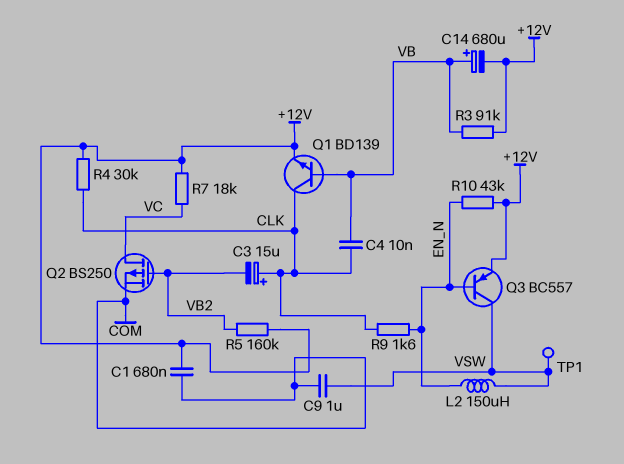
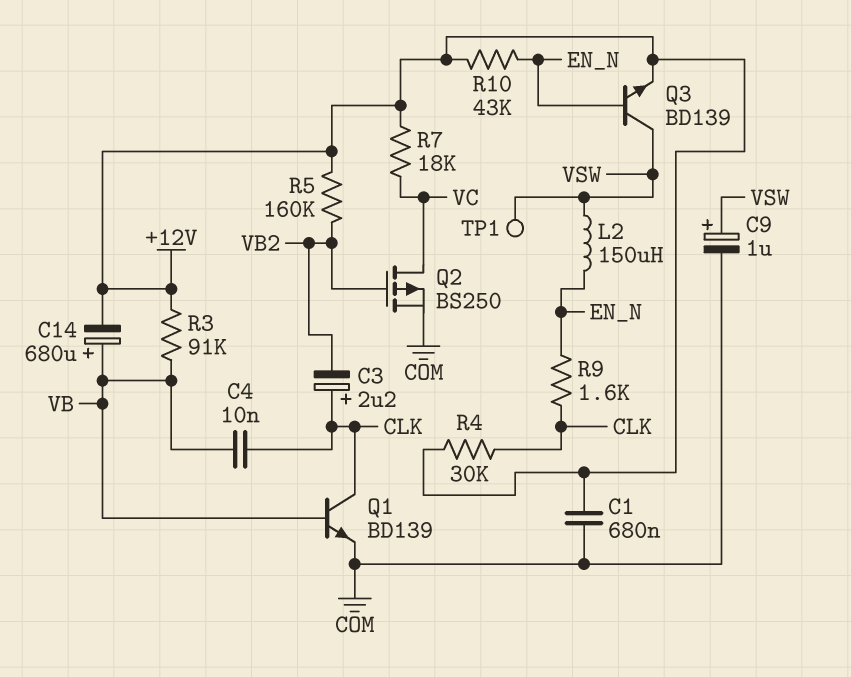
C3: 15uF (plus CLK, minus VB2) -> 2.2uF (plus CLK, minus VB2)
C9: 1uF (COM, VSW) -> 1uF (plus VSW, minus COM)
Q1: NPN BD139 (B VB, C CLK, E +12V) -> NPN BD139 (B VB, C CLK, E COM)
Q3: PNP BC557 (B EN_N, C VSW, E +12V) -> NPN BD139 (B EN_N, C VSW, E +12V)

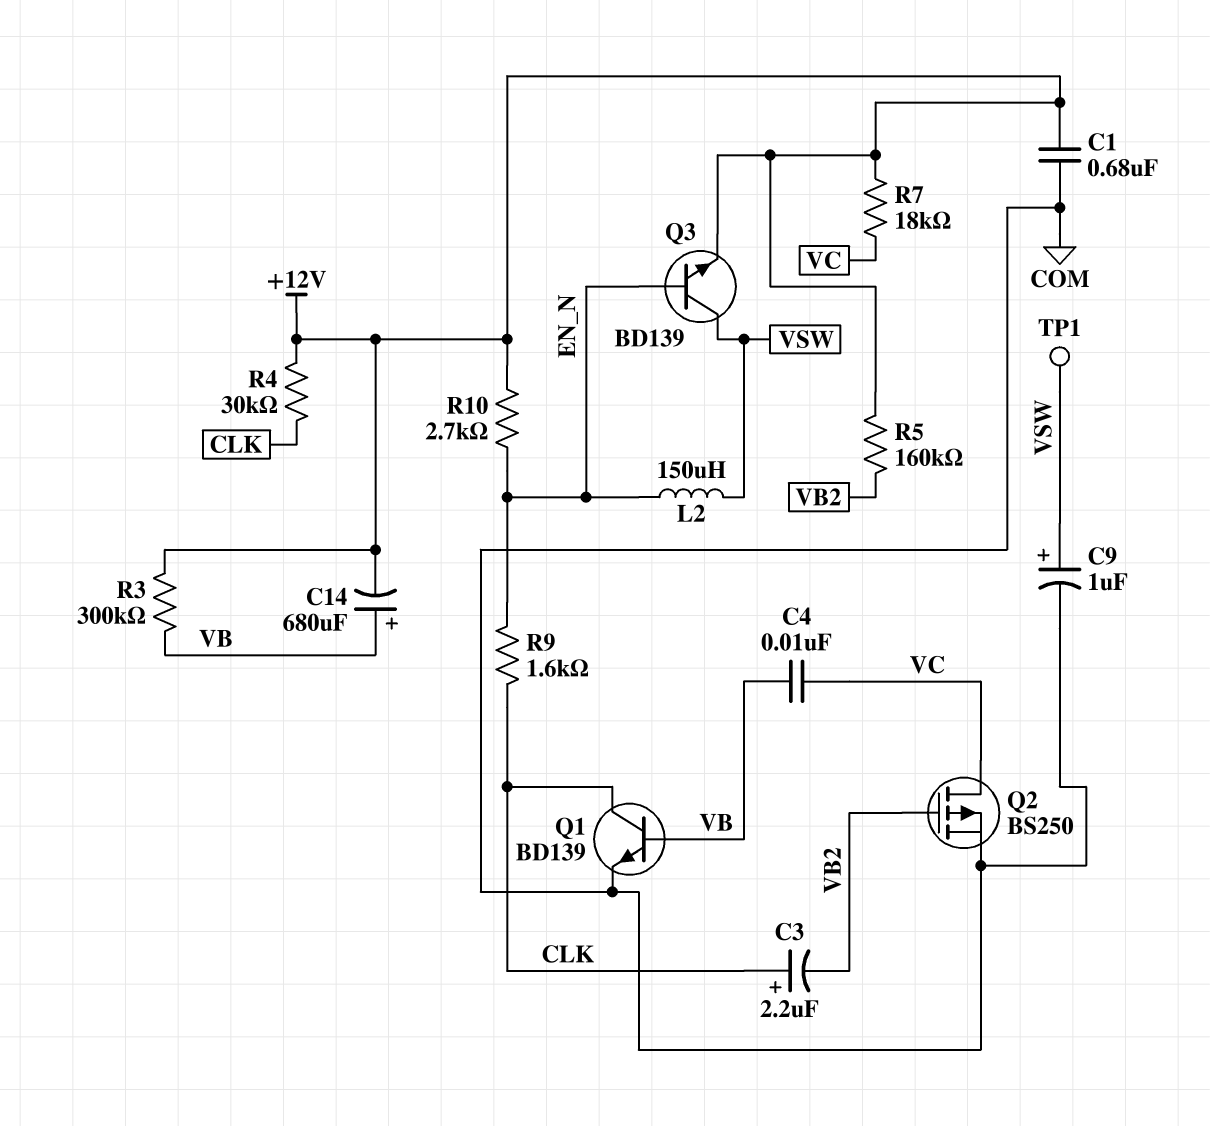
C4: 10nF (CLK, VB) -> 10nF (VB, VC)
R3: 91k (+12V, VB) -> 300k (+12V, VB)
R10: 43k (+12V, EN_N) -> 2.7k (+12V, EN_N)

